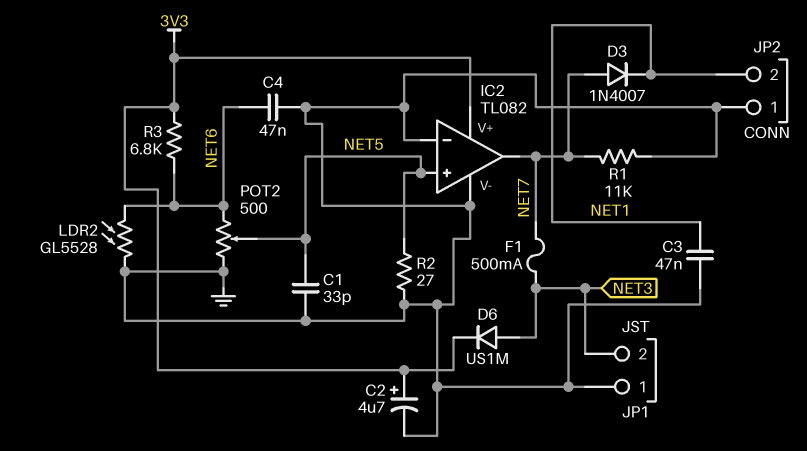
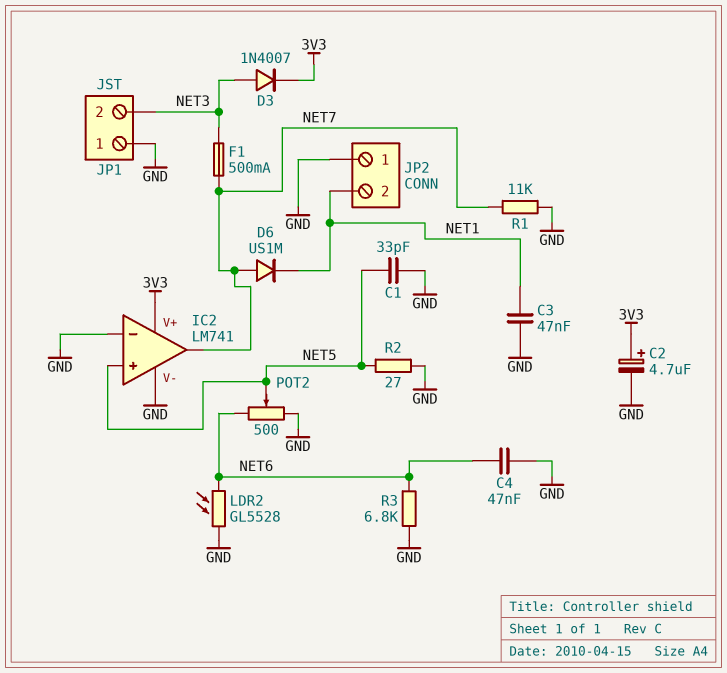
D3: diode 1N4007 (A NET7, K NET1) -> diode 1N4007 (A NET3, K 3V3)
D6: diode US1M (A NET3, K 3V3) -> diode US1M (A NET7, K NET1)
IC2: TL082 -> LM741
R3: 6.8k (3V3, NET6) -> 6.8k (GND, NET6)

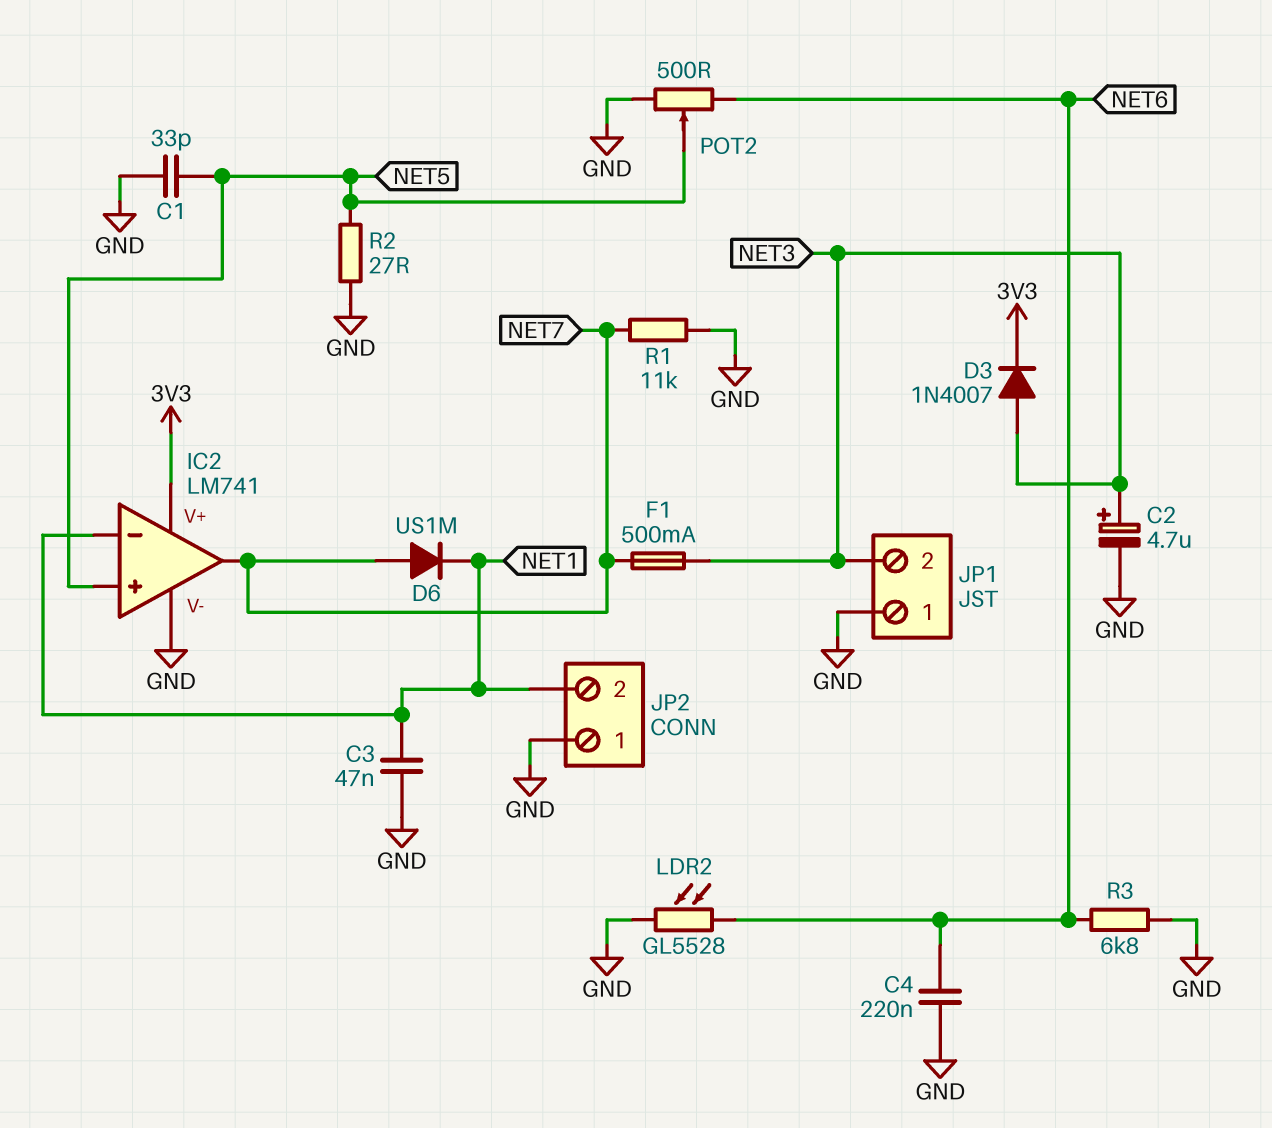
C2: 4.7uF (plus 3V3, minus GND) -> 4.7uF (plus NET3, minus GND)
C4: 47nF (GND, NET6) -> 220nF (GND, NET6)
IC2 pin in-: GND -> NET1

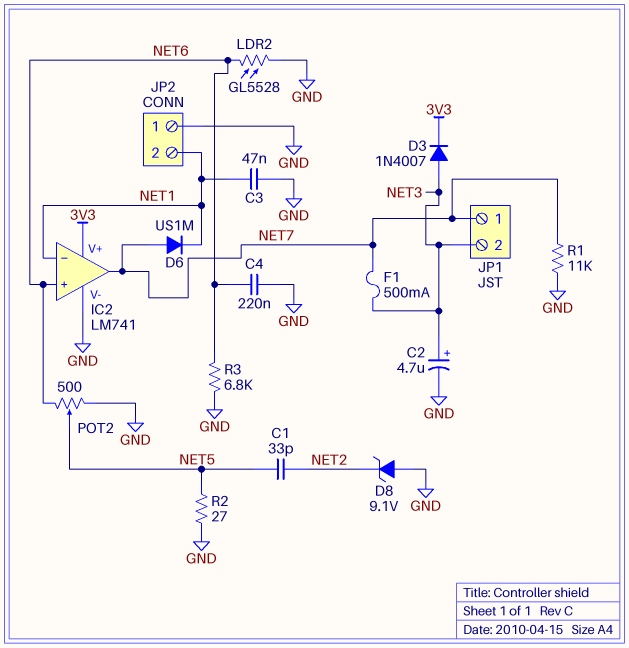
C1: 33pF (GND, NET5) -> 33pF (NET2, NET5)
D8: none -> zener 9.1V (A GND, K NET2)
IC2 pin in+: NET5 -> NET6
JP1 pin 1: GND -> NET7

